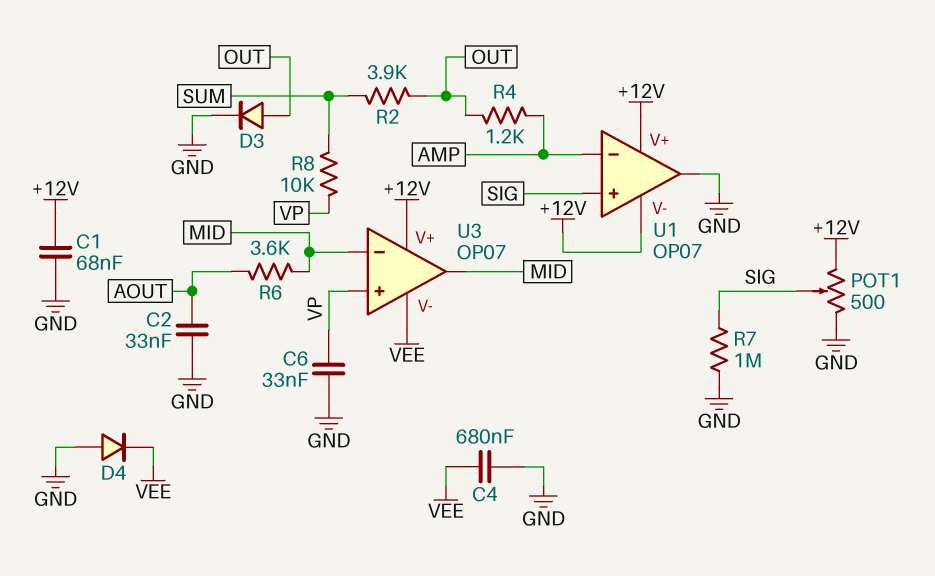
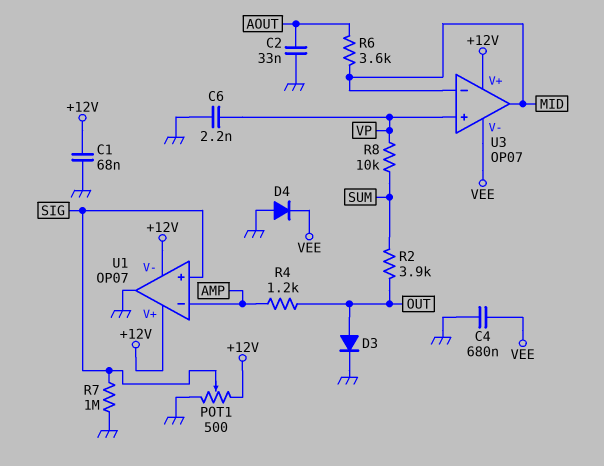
C6: 33nF (GND, VP) -> 2.2nF (GND, VP)

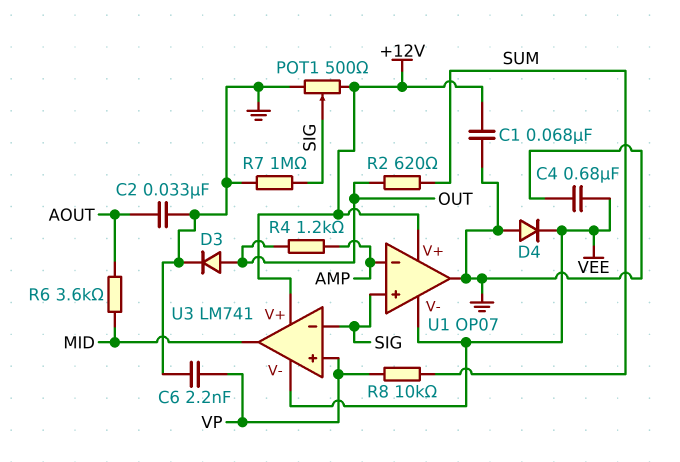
R2: 3.9k (OUT, SUM) -> 620 (OUT, SUM)
U1 pin V-: +12V -> VEE
U3: OP07 -> LM741
U3 pin in-: MID -> SIG

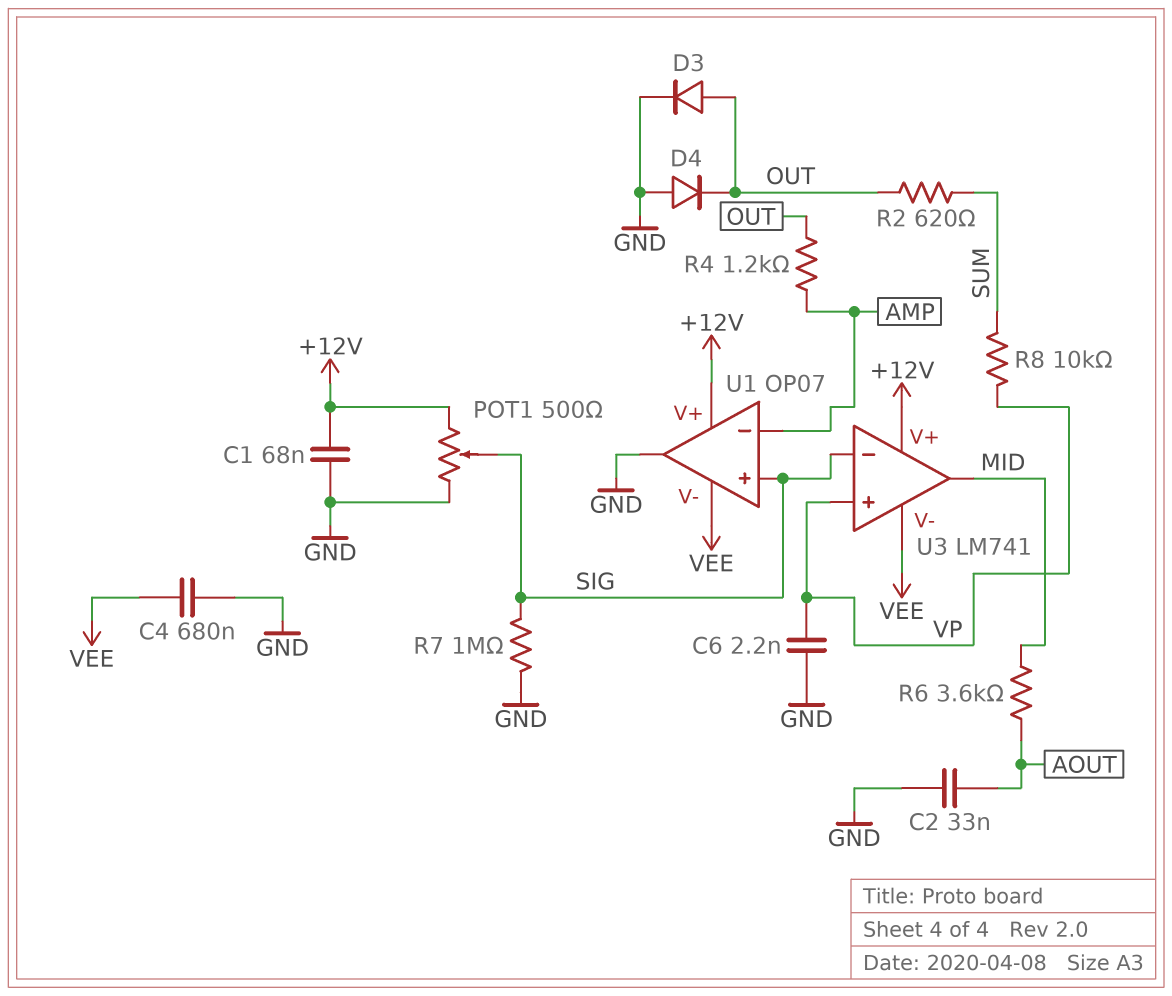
D4: diode (A GND, K VEE) -> diode (A GND, K OUT)

